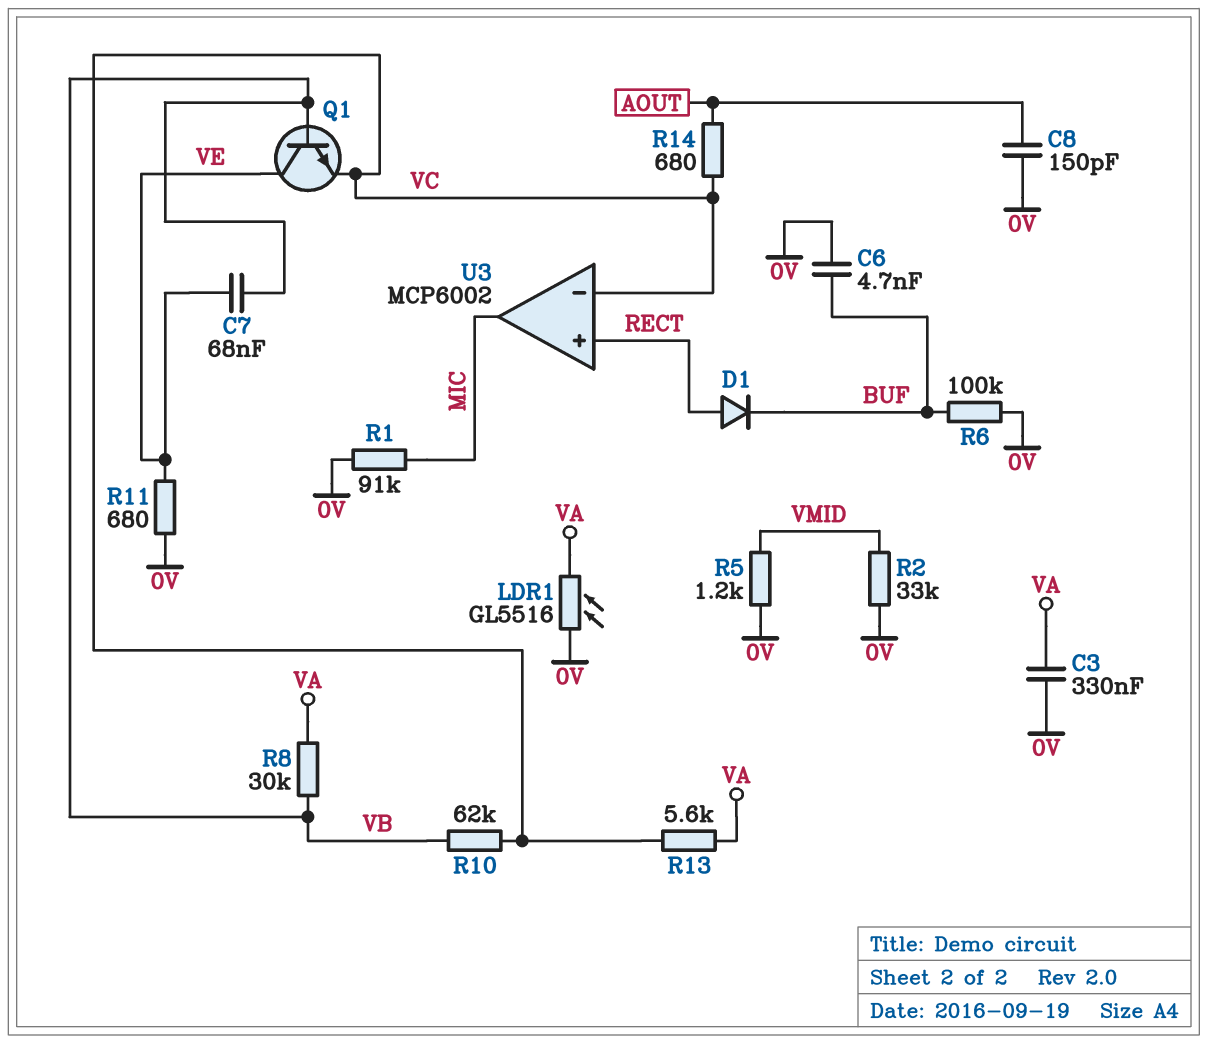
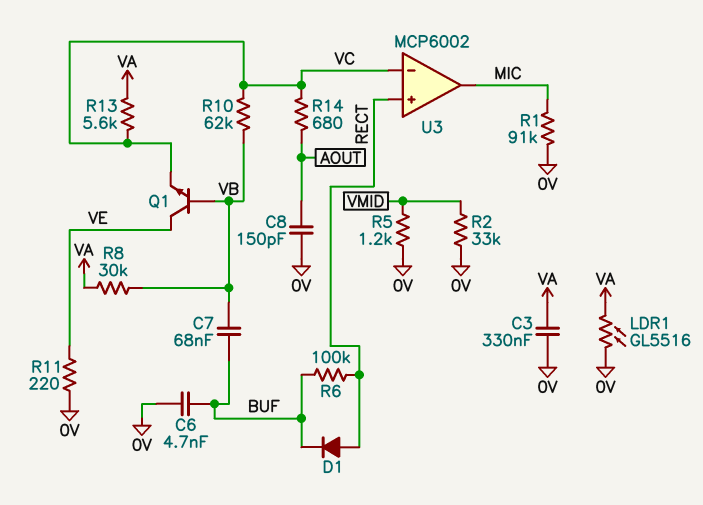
C7: 68nF (VB, VE) -> 68nF (BUF, VB)
R6: 100k (0V, BUF) -> 100k (BUF, RECT)
R11: 680 (0V, VE) -> 220 (0V, VE)

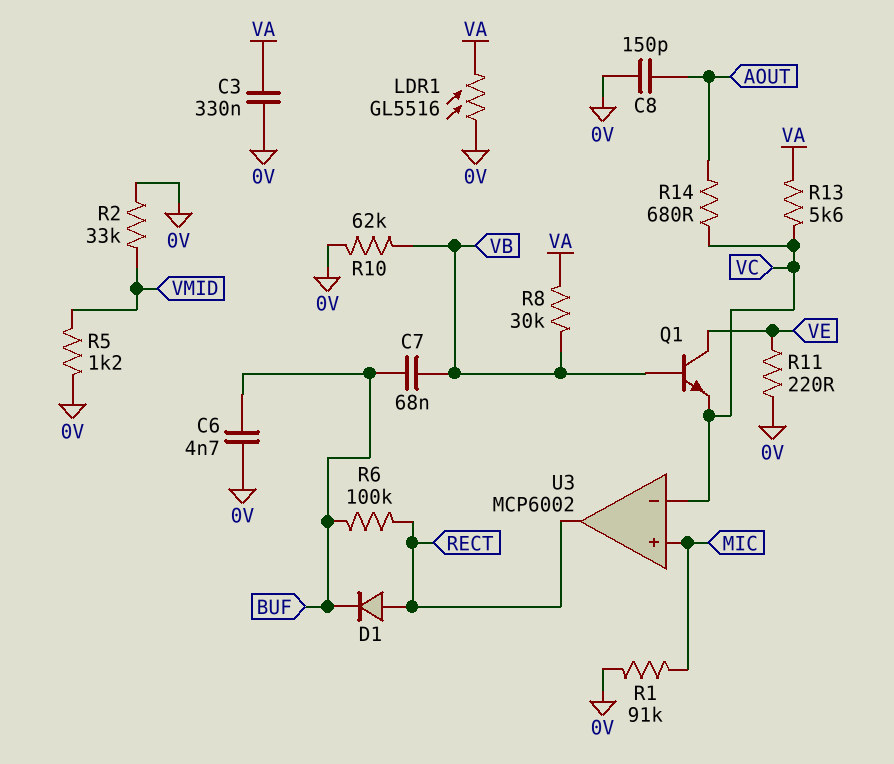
R10: 62k (VB, VC) -> 62k (0V, VB)
U3 pin in+: RECT -> MIC
U3 pin out: MIC -> RECT

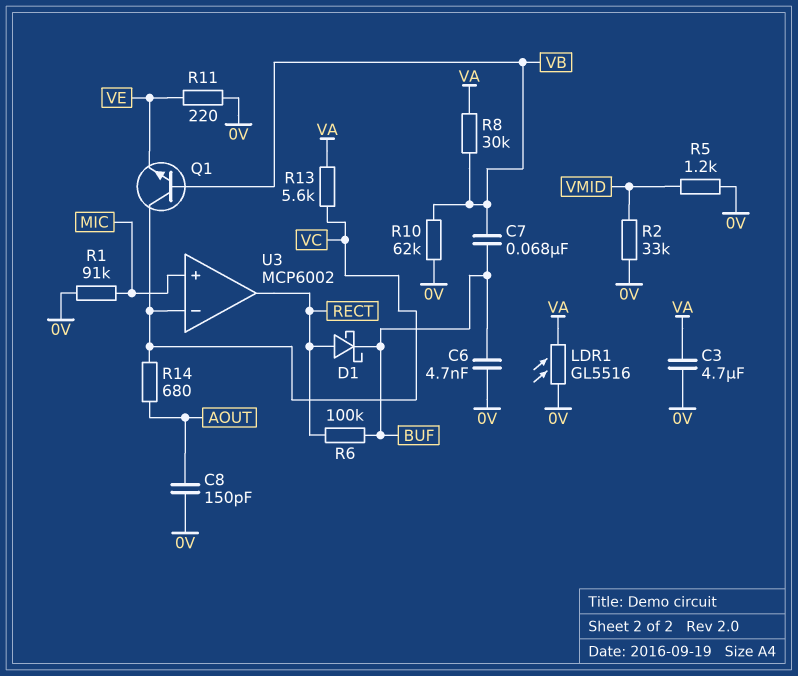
C3: 330nF (0V, VA) -> 4.7uF (0V, VA)
D1: diode (A RECT, K BUF) -> schottky (A RECT, K BUF)
Q1: NPN (B VB, C VE, E VC) -> NPN (B VB, C VC, E VE)

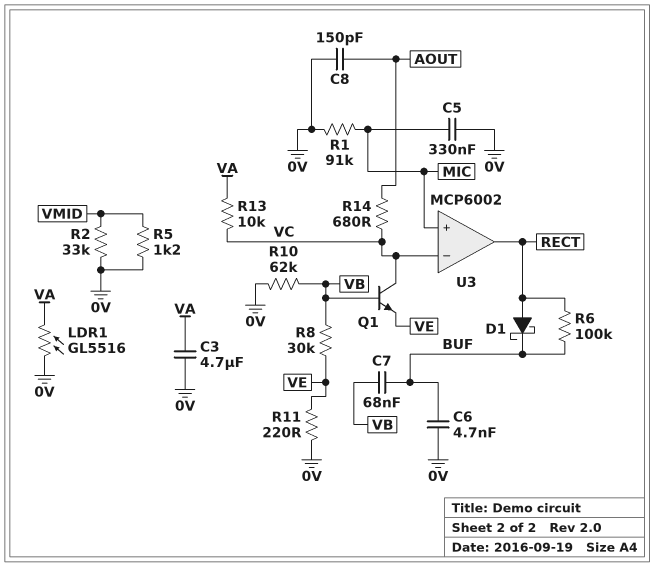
C5: none -> 330nF (0V, MIC)
R8: 30k (VA, VB) -> 30k (VB, VE)
R13: 5.6k (VA, VC) -> 10k (VA, VC)

